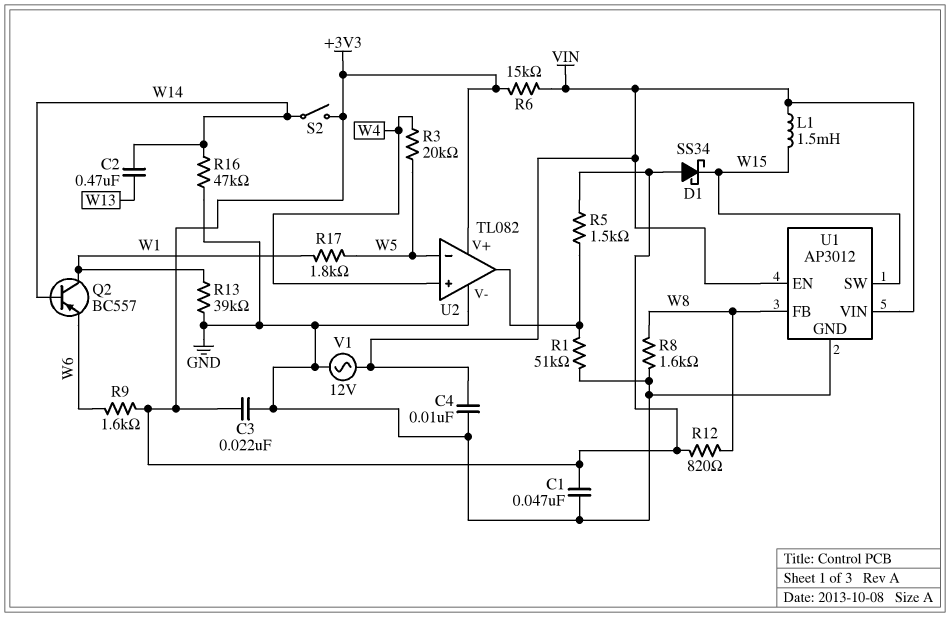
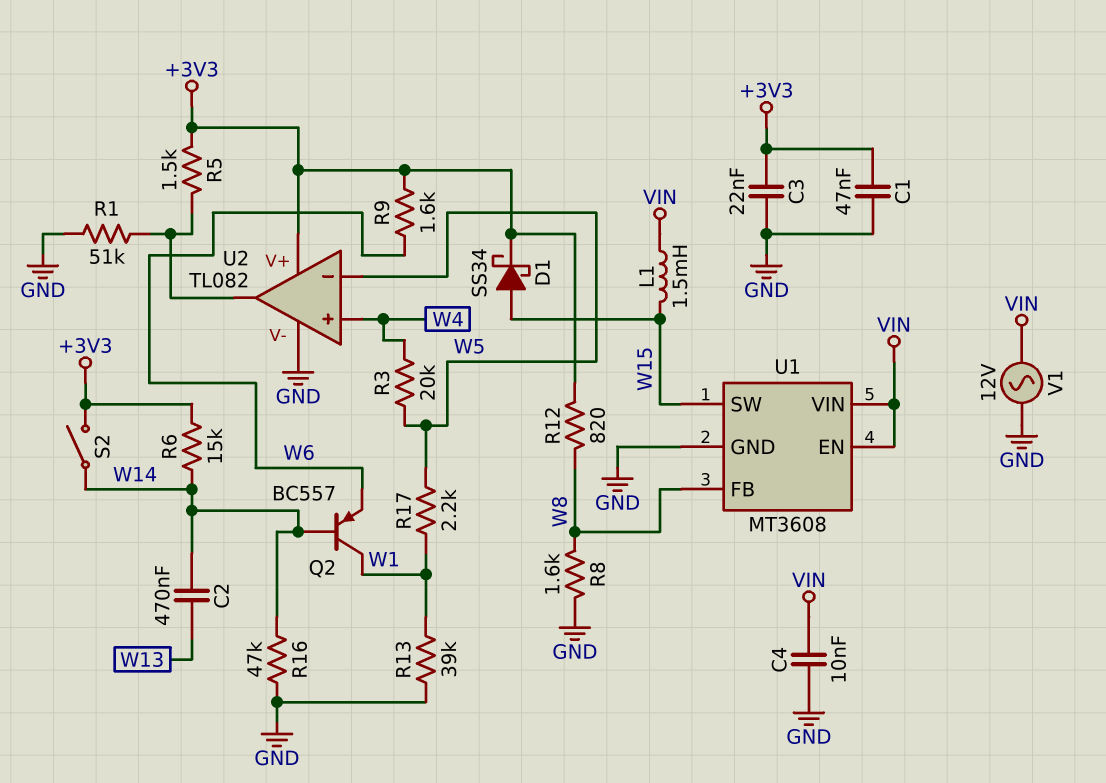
D1: schottky SS34 (A +3V3, K W15) -> schottky SS34 (A W15, K +3V3)
R6: 15k (+3V3, VIN) -> 15k (+3V3, W14)
R17: 1.8k (W1, W5) -> 2.2k (W1, W5)
U1: AP3012 -> MT3608

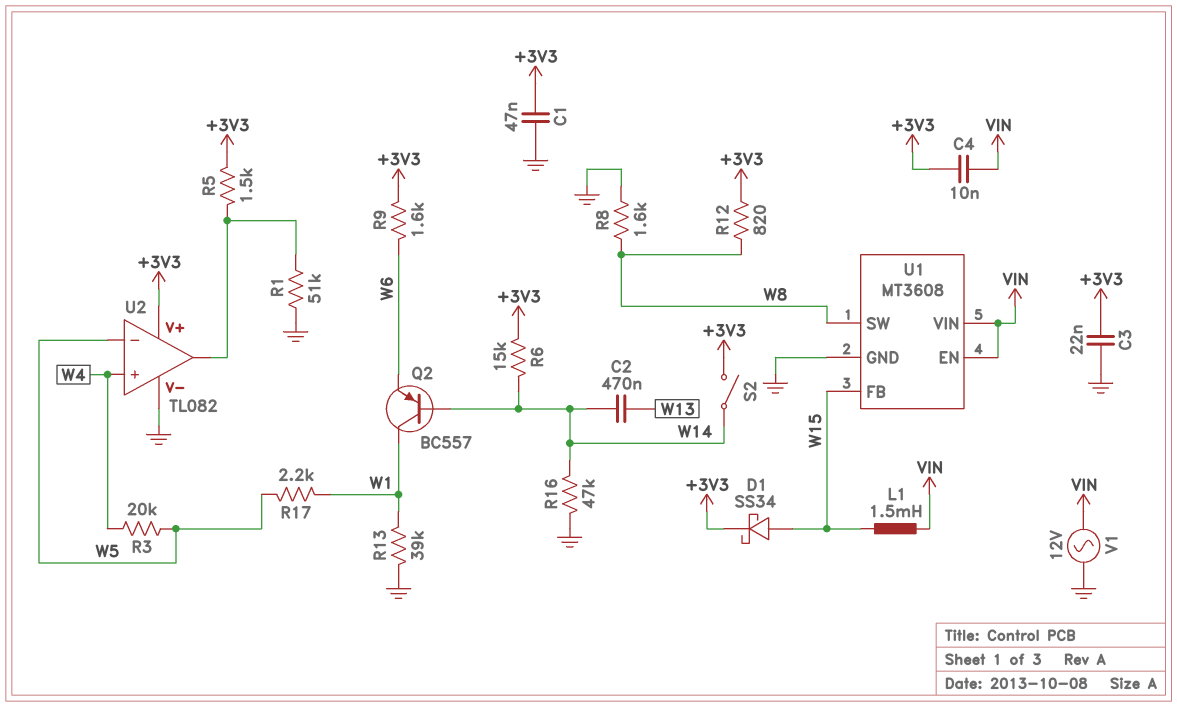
C4: 10nF (GND, VIN) -> 10nF (+3V3, VIN)
U1 pin FB: W8 -> W15
U1 pin SW: W15 -> W8

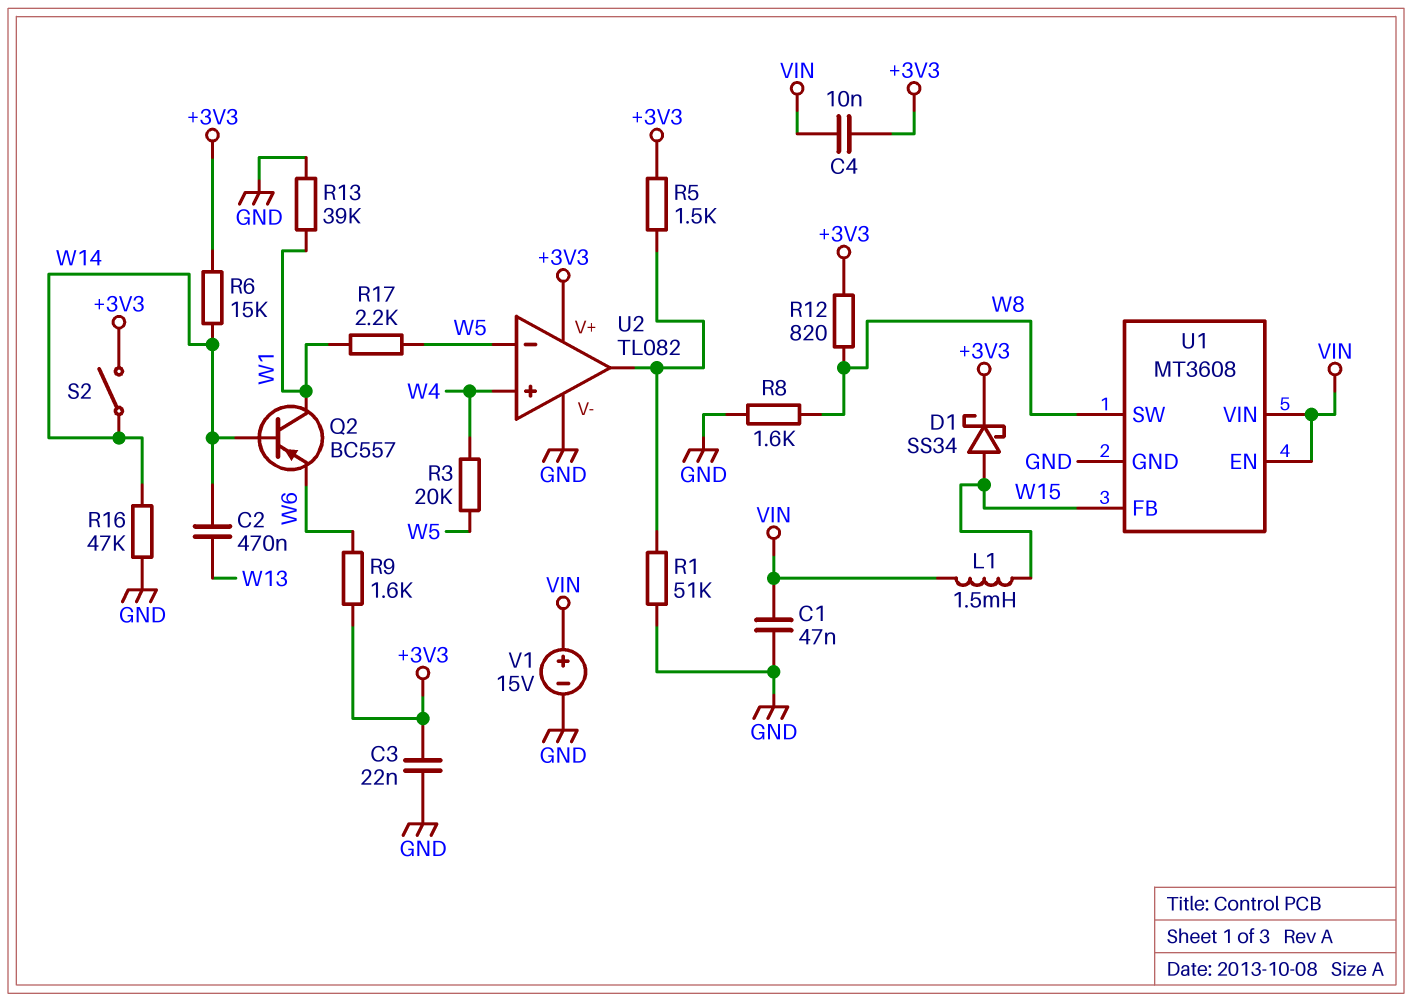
C1: 47nF (+3V3, GND) -> 47nF (GND, VIN)
V1: AC 12V (GND, VIN) -> 15V (plus VIN, minus GND)

